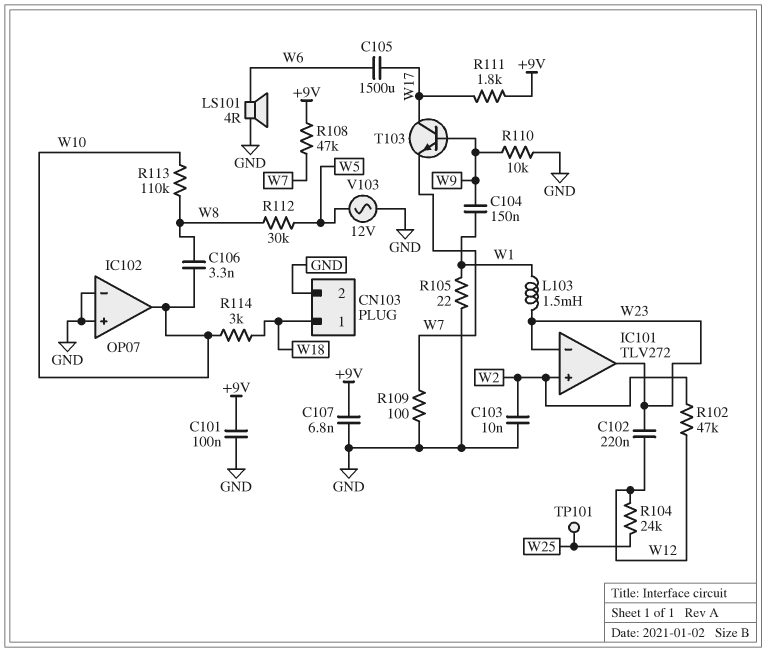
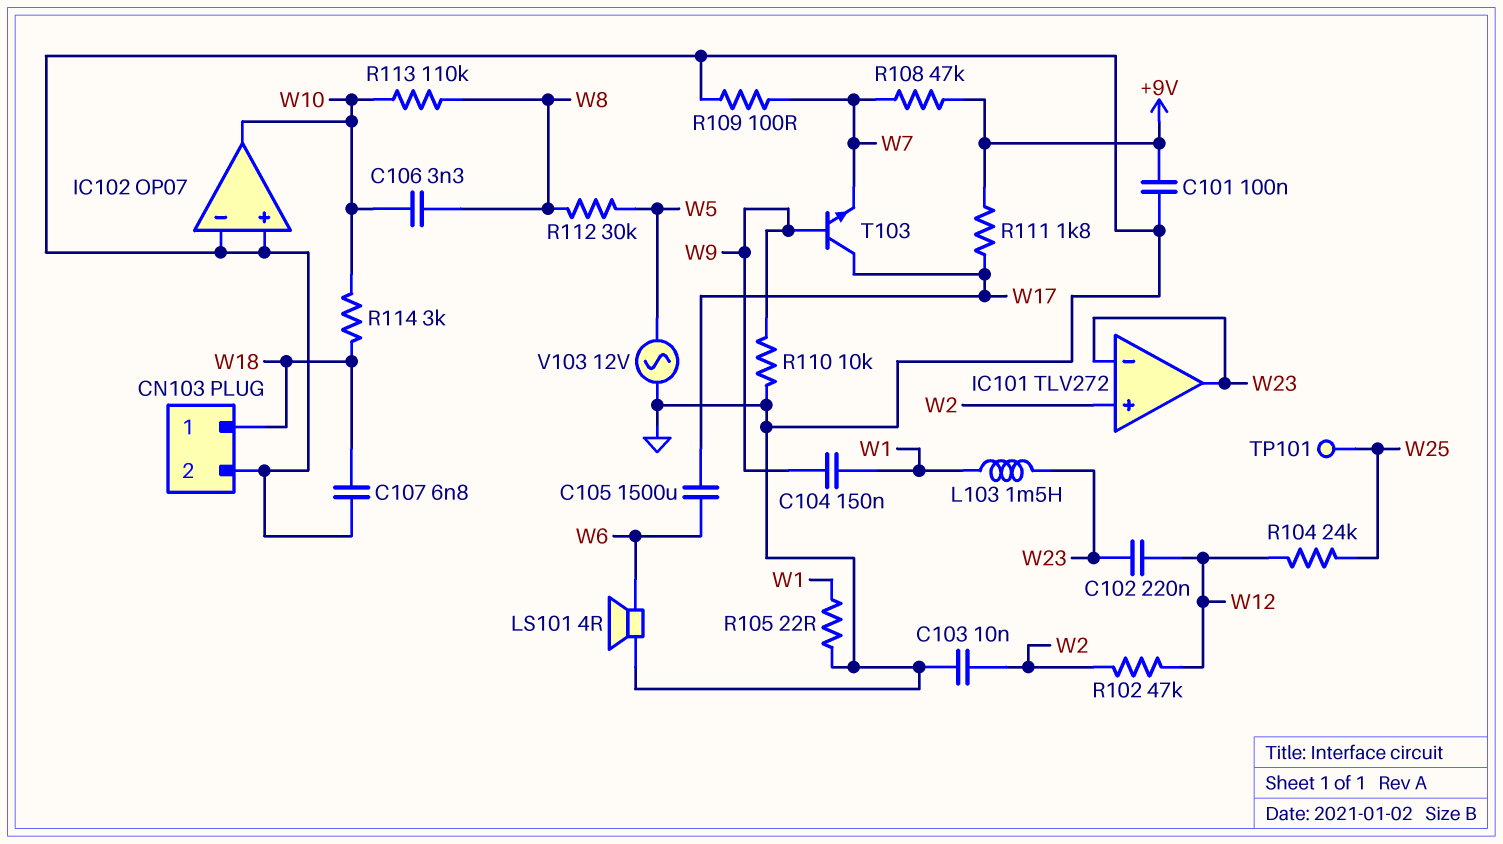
C107: 6.8nF (+9V, GND) -> 6.8nF (GND, W18)

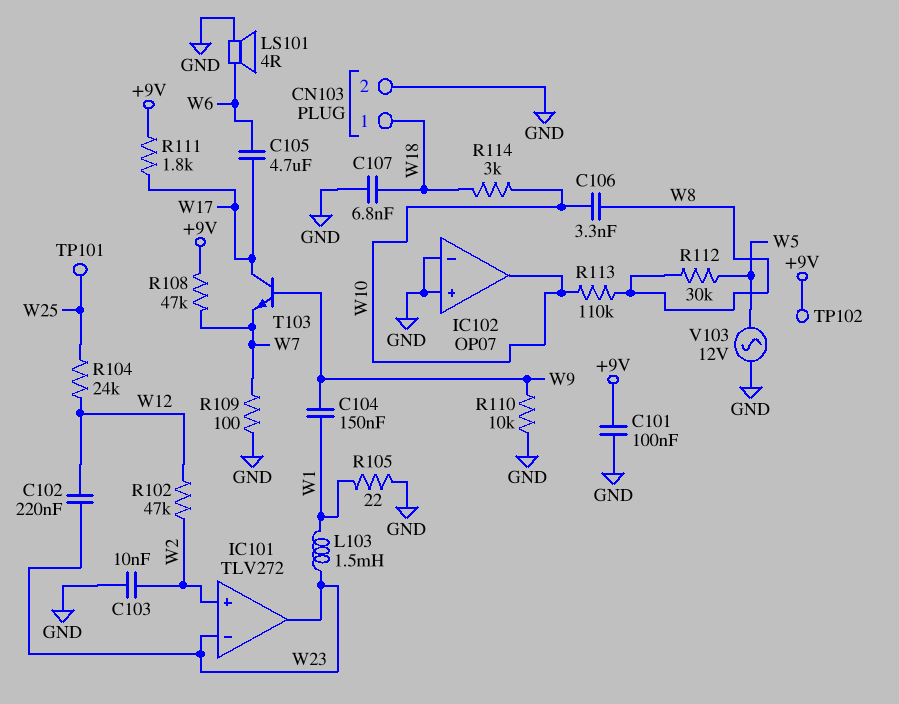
C105: 1500uF (W6, W17) -> 4.7uF (W6, W17)
TP102: none -> test point (+9V)

